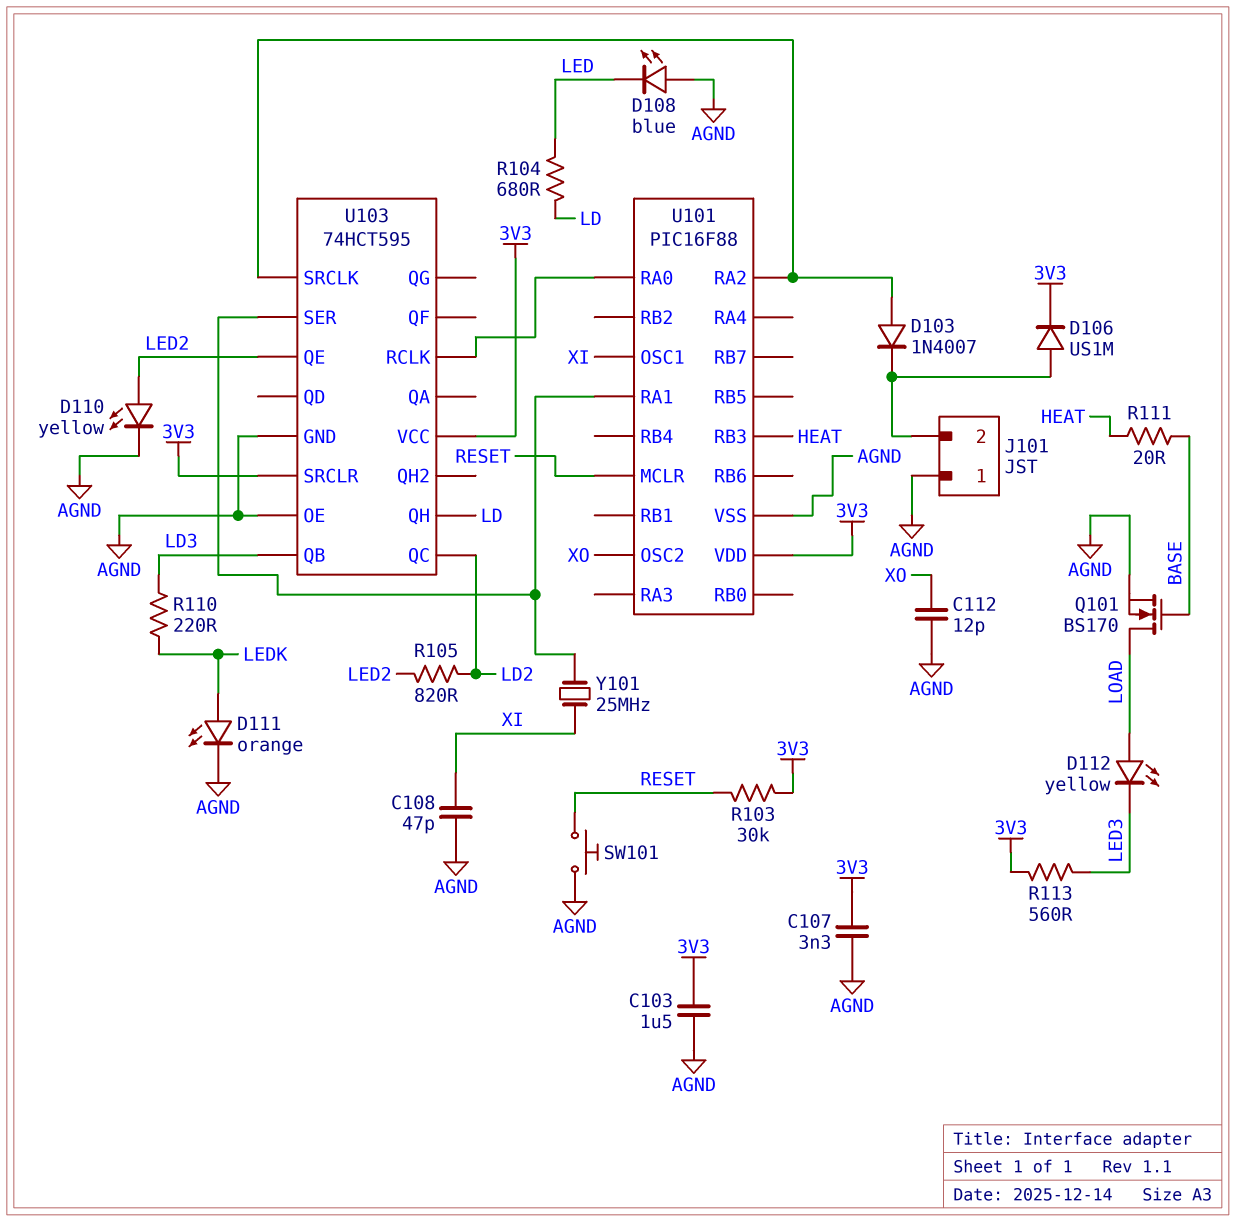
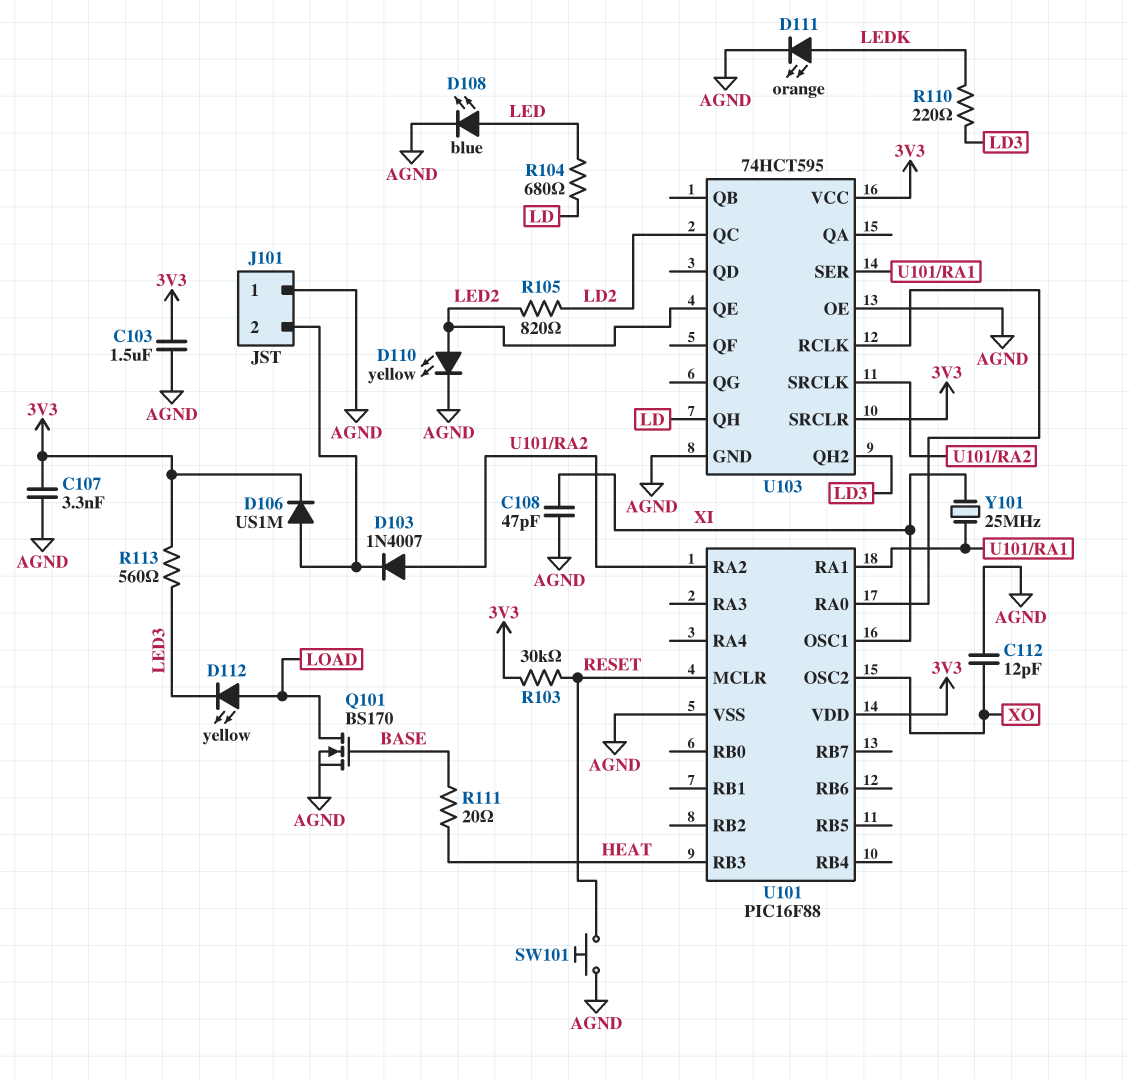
D108: LED blue (A AGND, K LED) -> LED blue (A LED, K AGND)
U103 pin QB: LD3 -> none
U103 pin QH2: none -> LD3

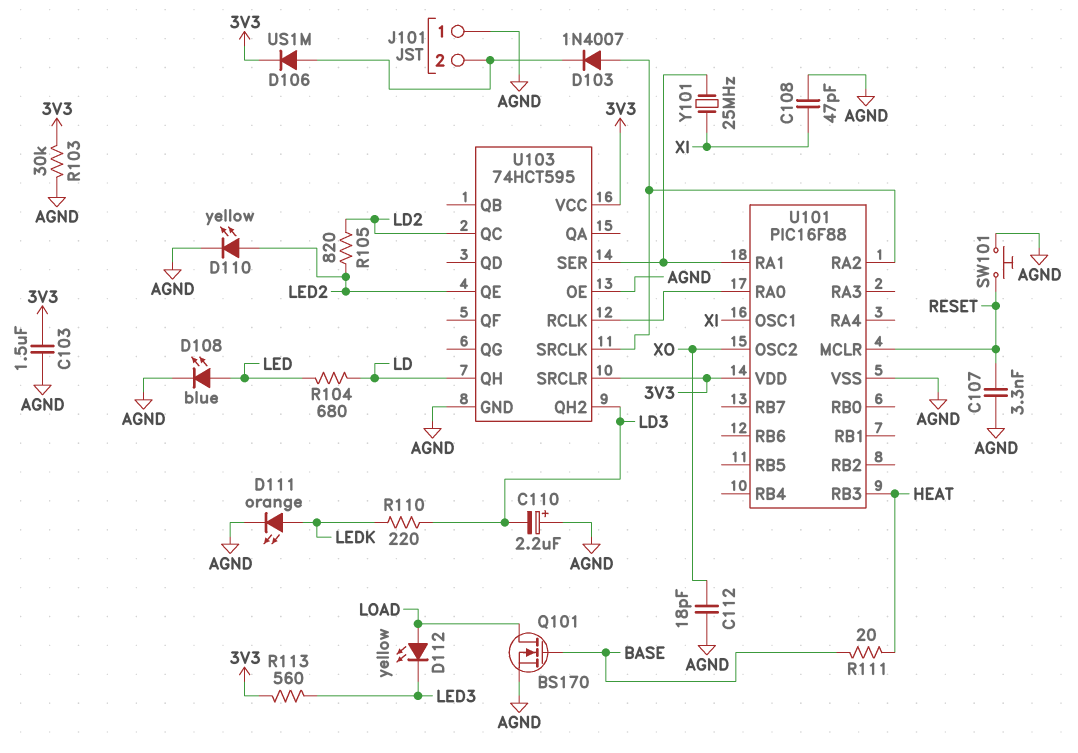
C107: 3.3nF (3V3, AGND) -> 3.3nF (AGND, RESET)
C110: none -> 2.2uF (plus AGND, minus LD3)
C112: 12pF (AGND, XO) -> 18pF (AGND, XO)
R103: 30k (3V3, RESET) -> 30k (3V3, AGND)

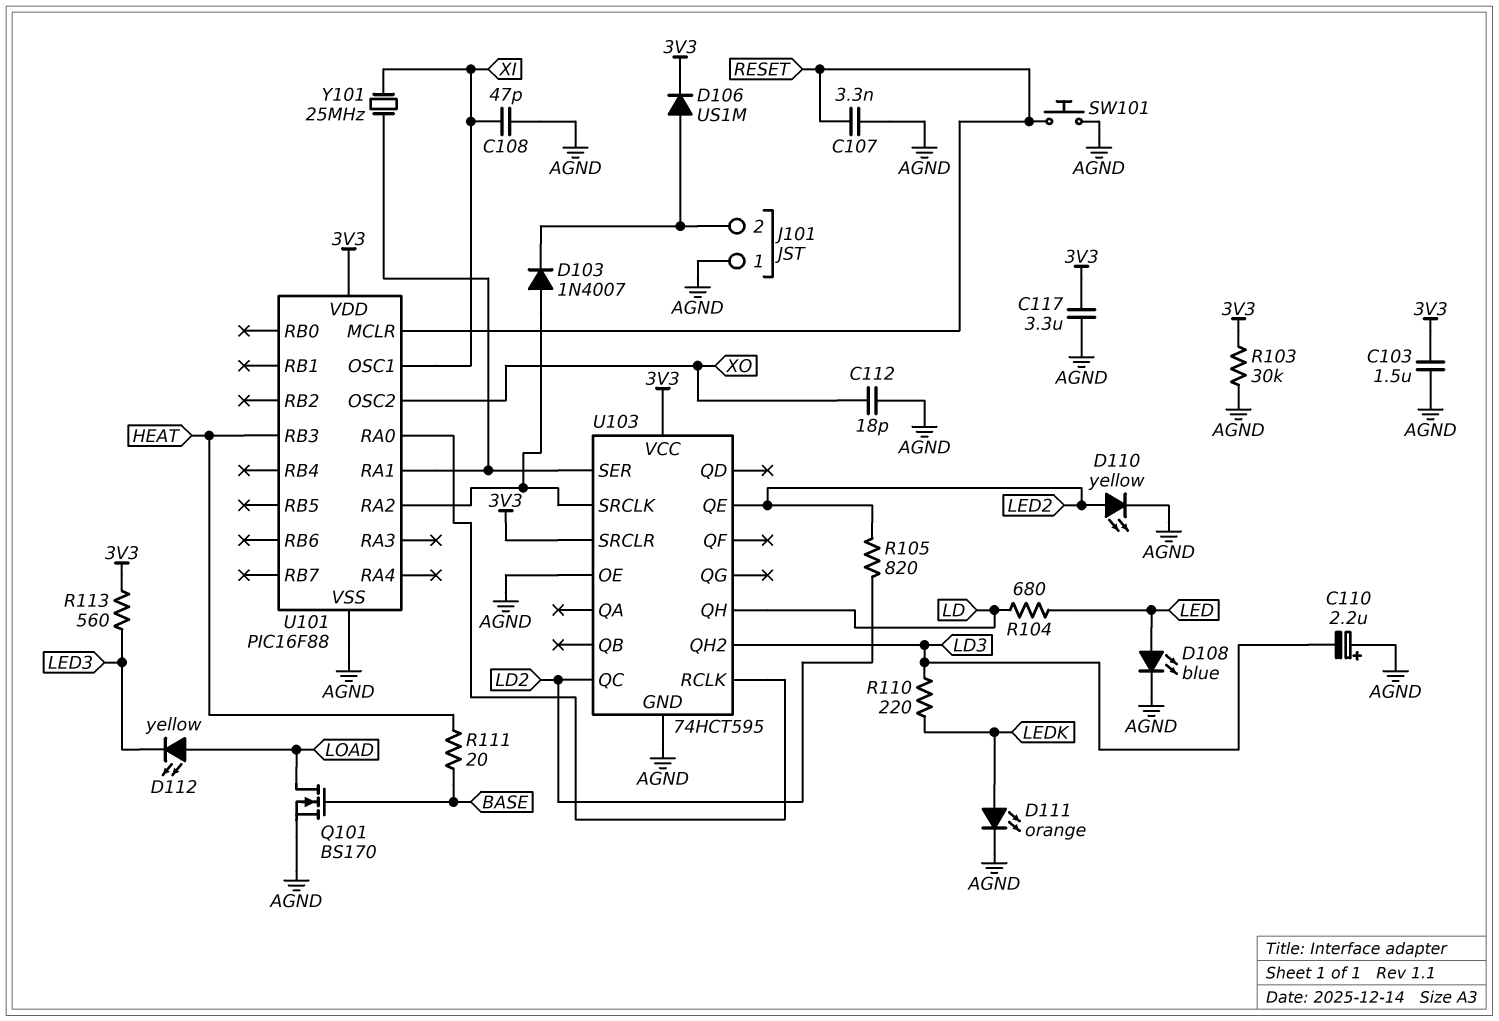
C117: none -> 3.3uF (3V3, AGND)

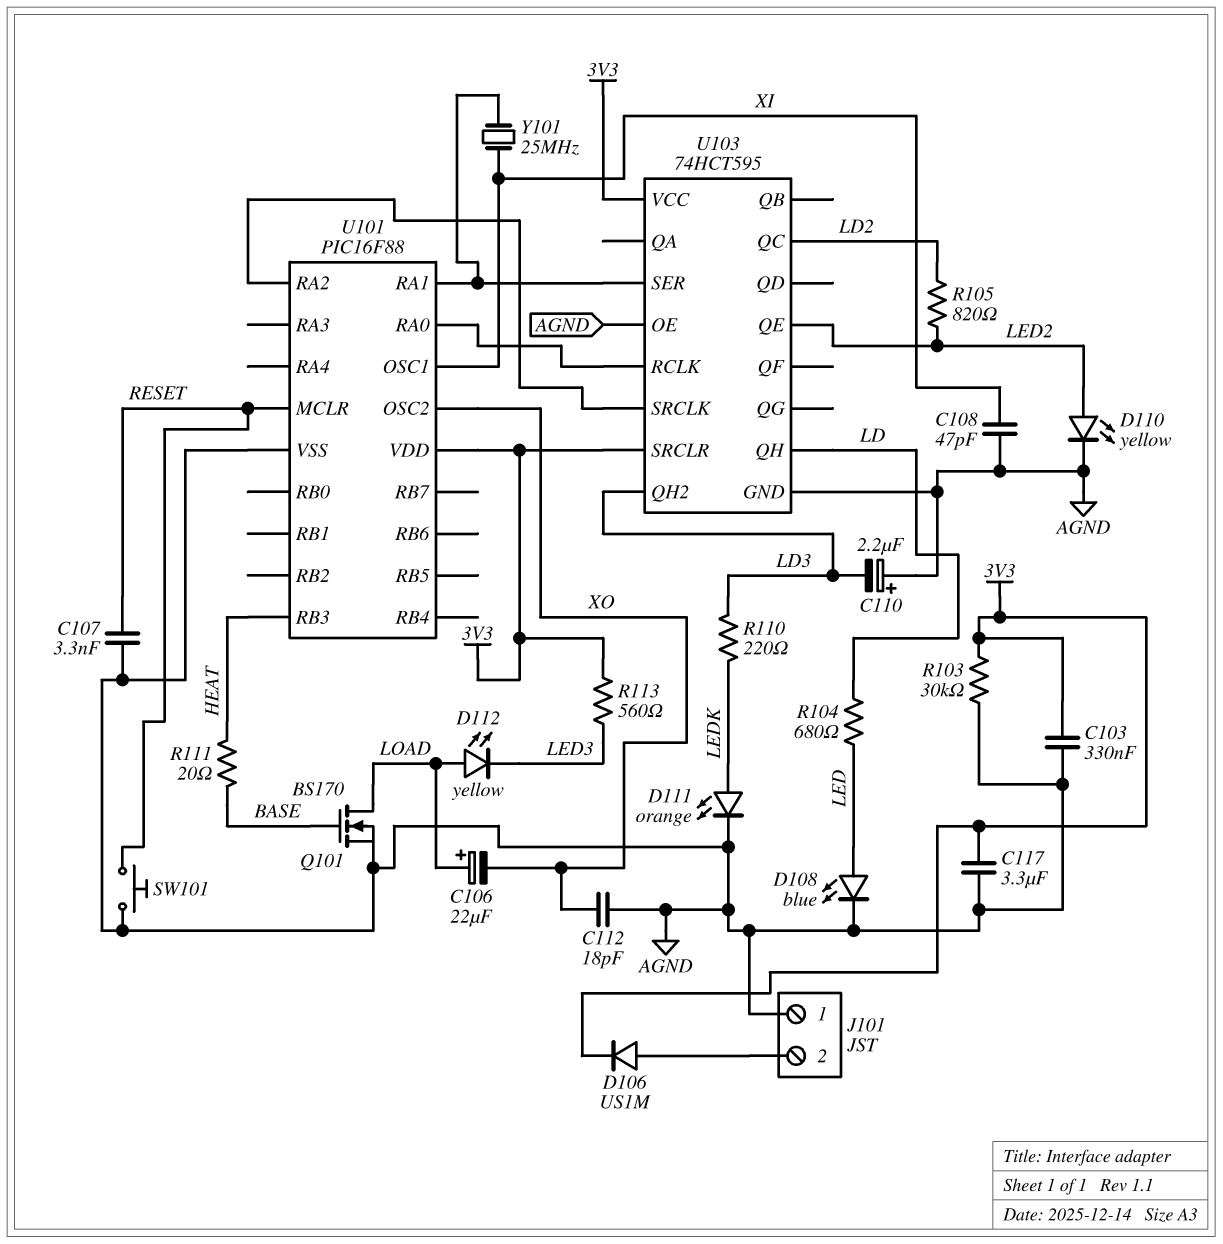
C103: 1.5uF (3V3, AGND) -> 330nF (3V3, AGND)
C106: none -> 22uF (plus LOAD, minus XO)
D103: diode 1N4007 (A U101/RA2, K J101/2) -> none

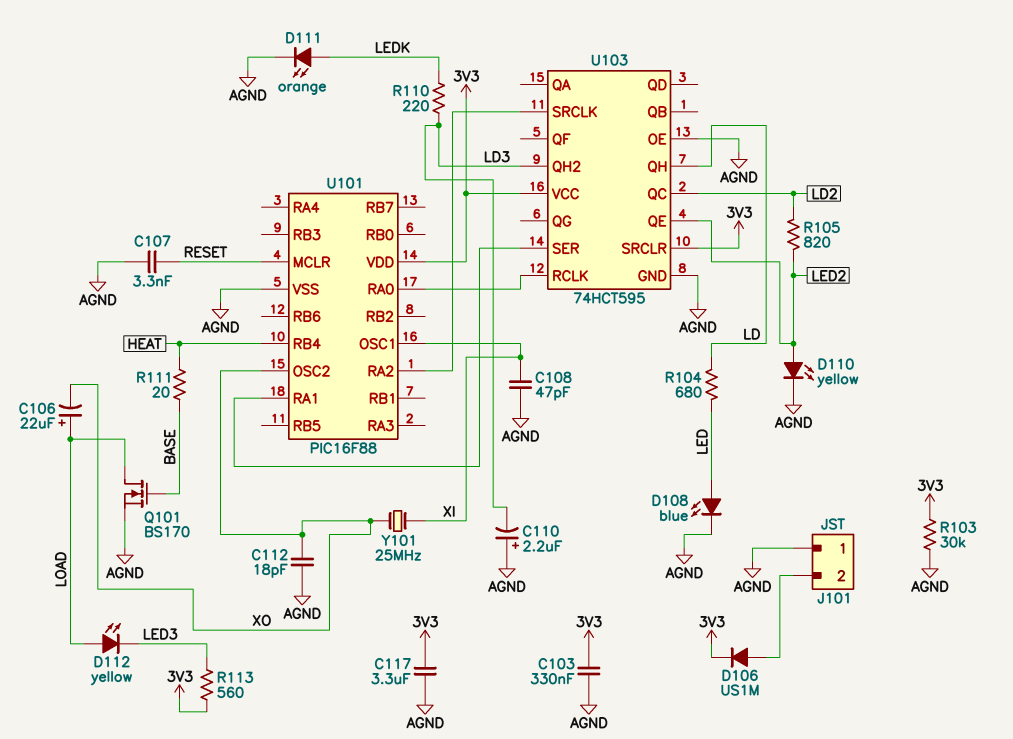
SW101: button (AGND, RESET) -> none
U101 pin RB3: HEAT -> none
U101 pin RB4: none -> HEAT
Y101: 25MHz (U101/RA1, XI) -> 25MHz (XI, XO)

